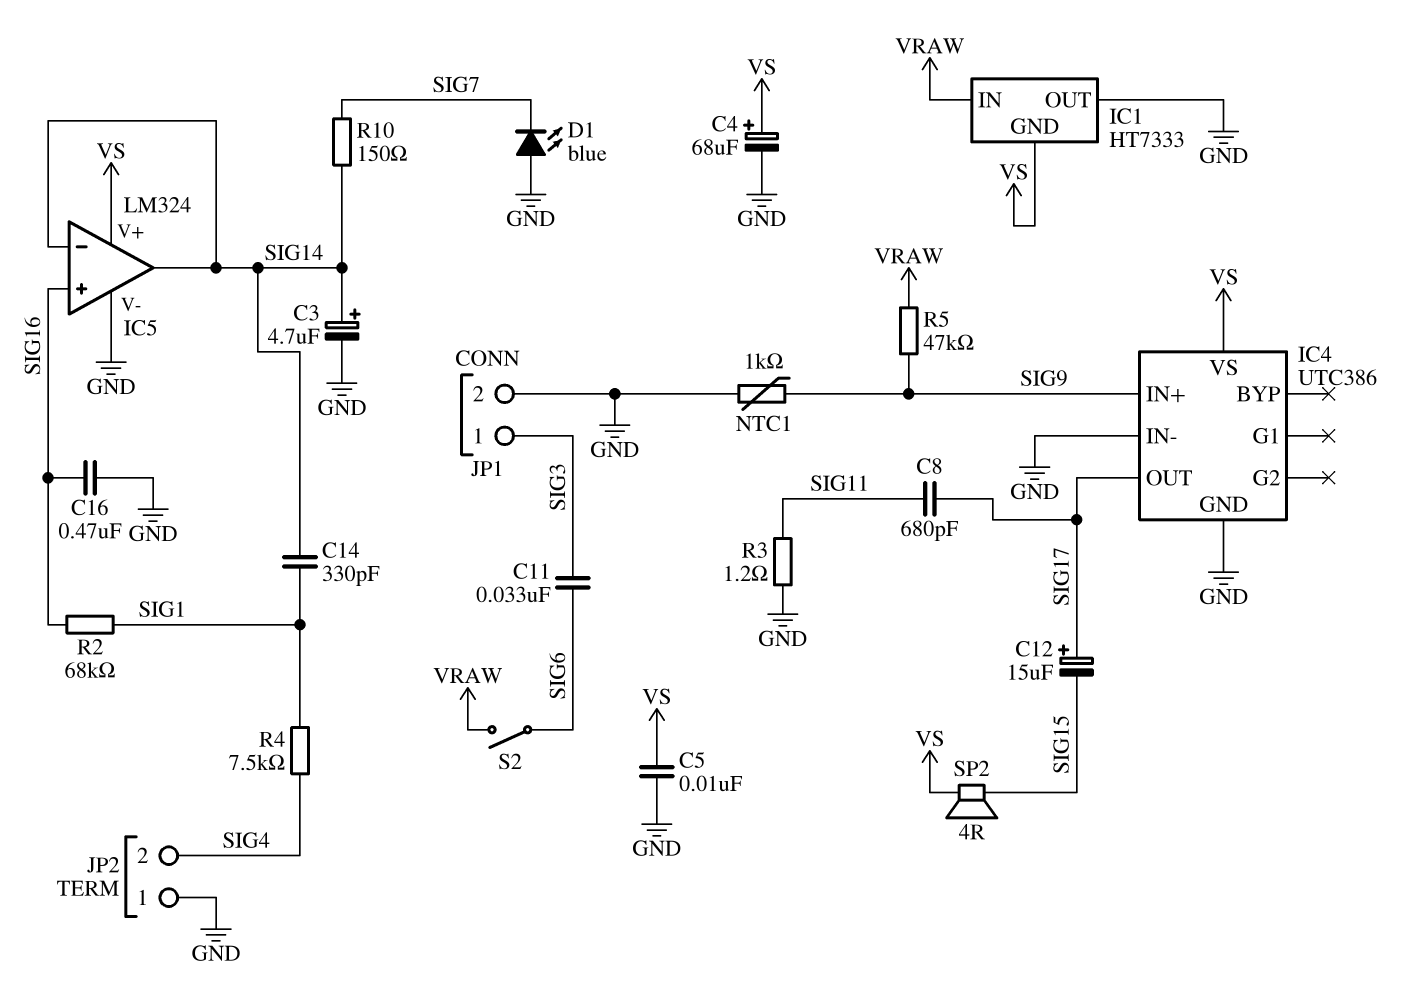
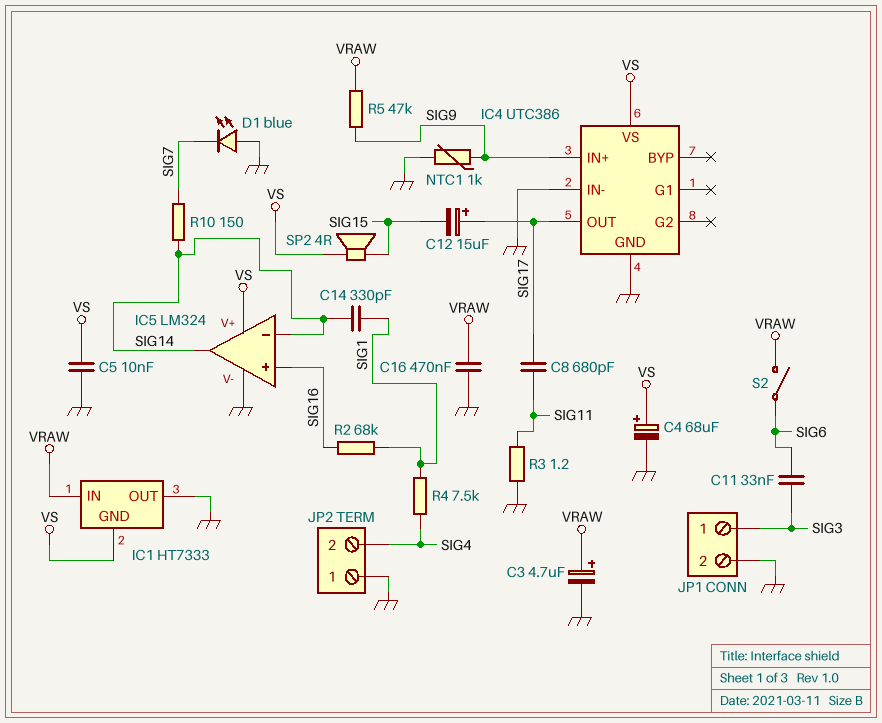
C3: 4.7uF (plus SIG14, minus GND) -> 4.7uF (plus VRAW, minus GND)
C16: 470nF (GND, SIG16) -> 470nF (GND, VRAW)

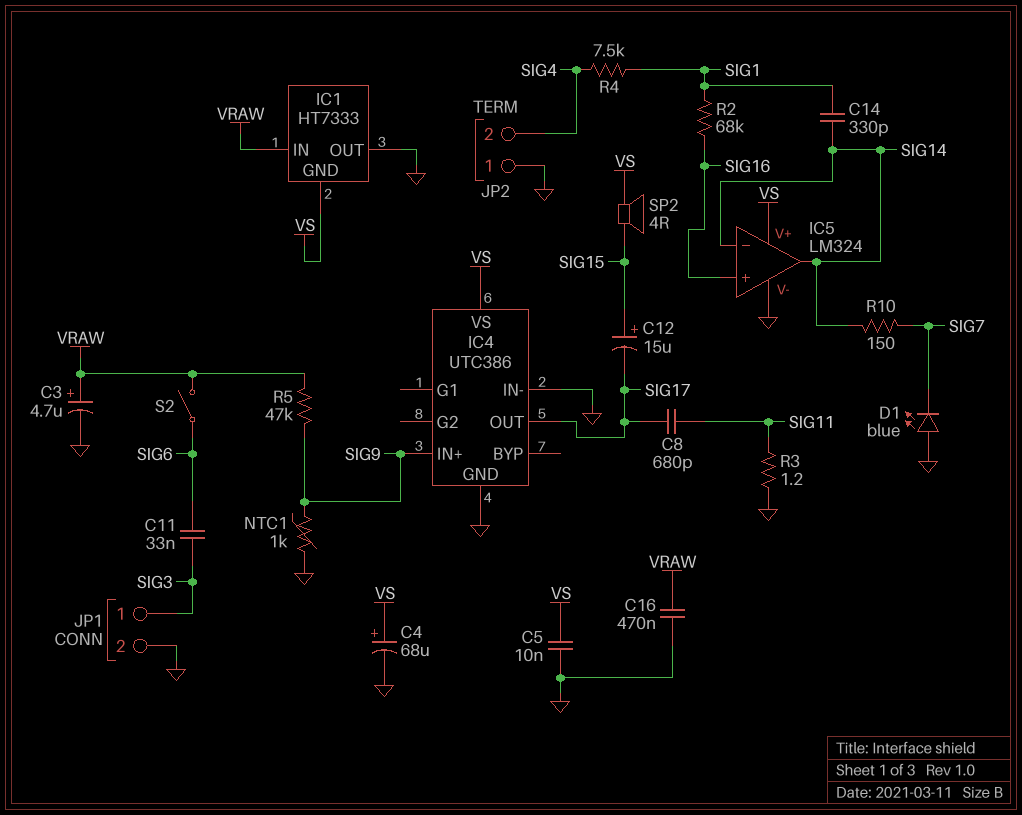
C12: 15uF (plus SIG17, minus SIG15) -> 15uF (plus SIG15, minus SIG17)

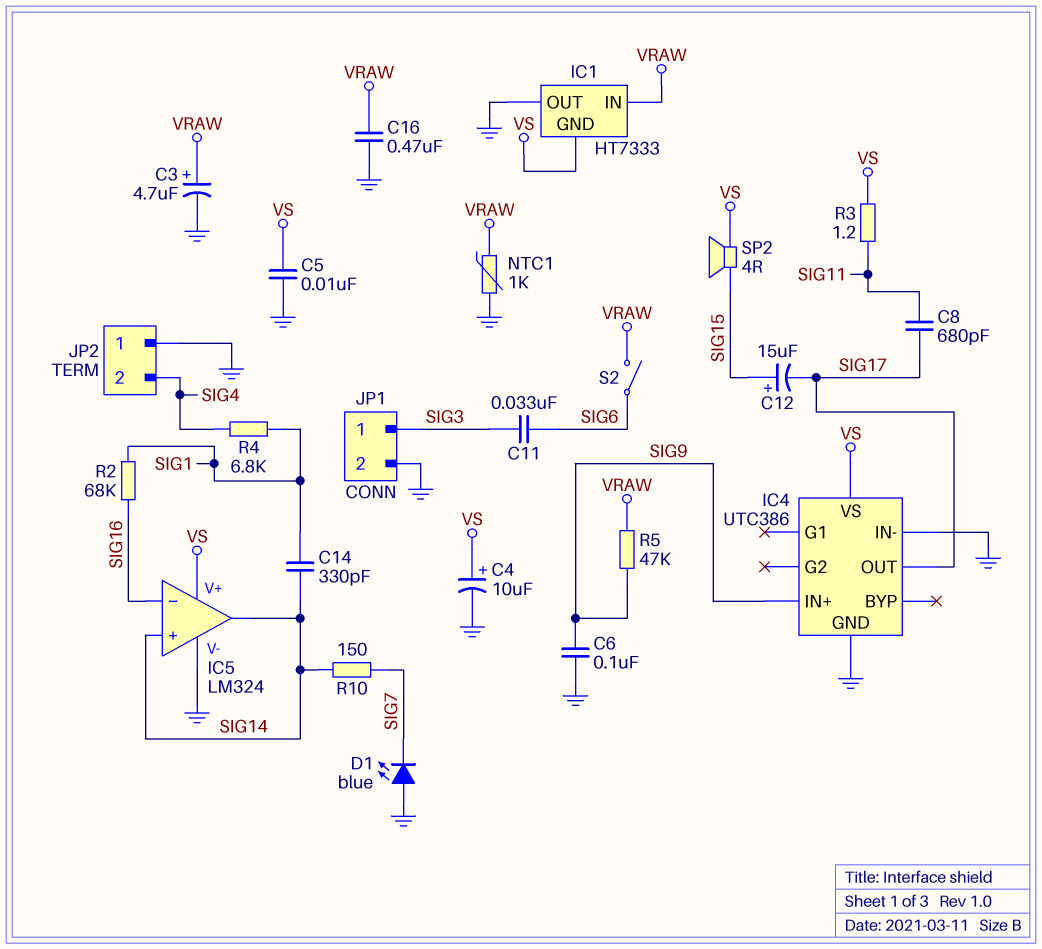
C4: 68uF (plus VS, minus GND) -> 10uF (plus VS, minus GND)
C6: none -> 100nF (GND, SIG9)
IC5 pin in+: SIG16 -> SIG14
IC5 pin in-: SIG14 -> SIG16
NTC1: 1k (GND, SIG9) -> 1k (GND, VRAW)
R3: 1.2 (GND, SIG11) -> 1.2 (SIG11, VS)
R4: 7.5k (SIG1, SIG4) -> 6.8k (SIG1, SIG4)

